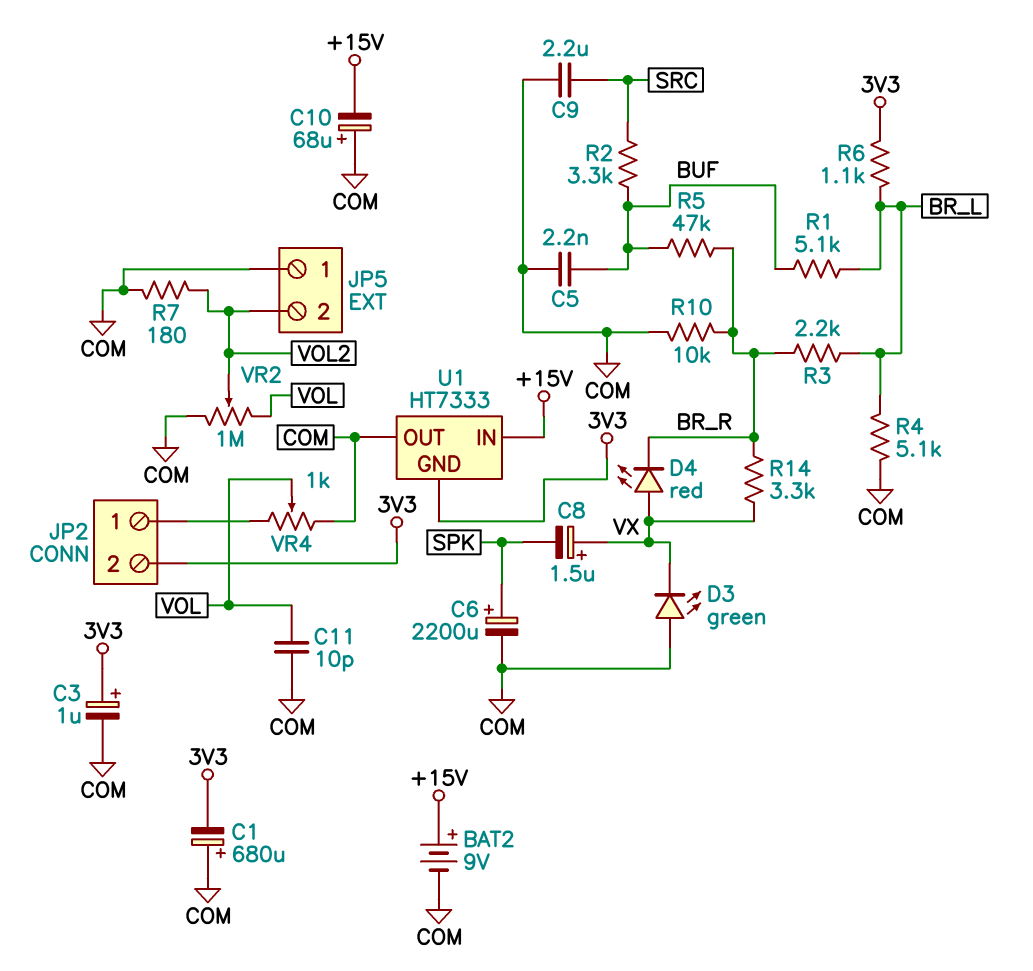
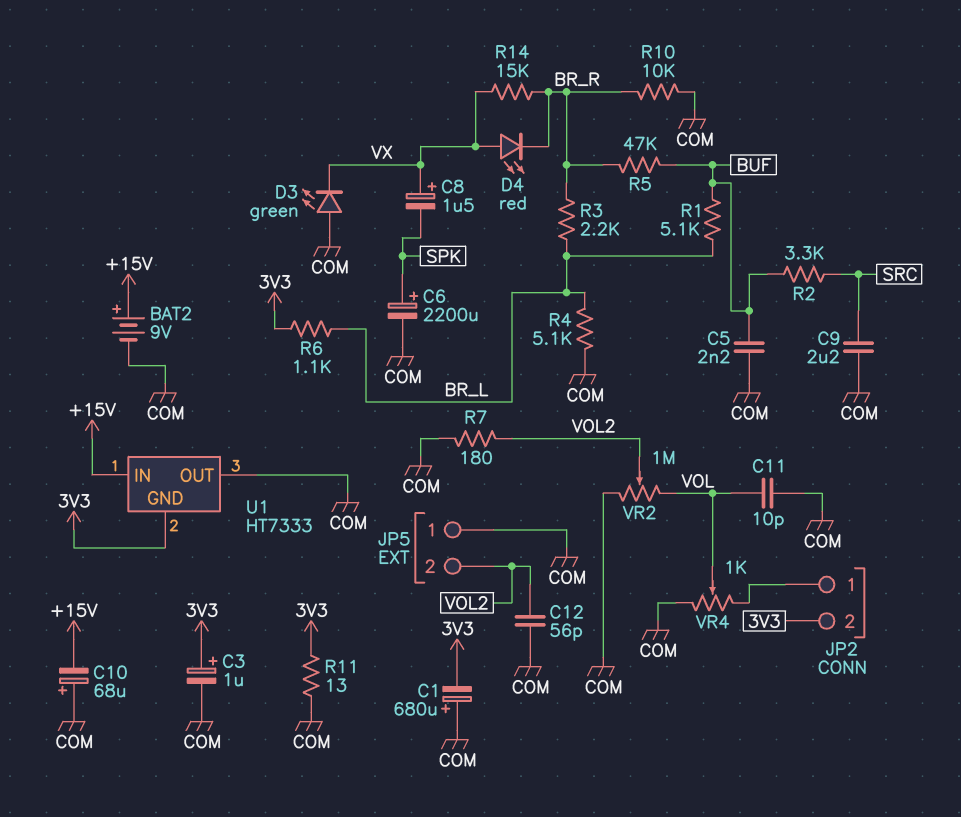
C12: none -> 56pF (COM, VOL2)
R11: none -> 13 (3V3, COM)
R14: 3.3k (BR_R, VX) -> 15k (BR_R, VX)

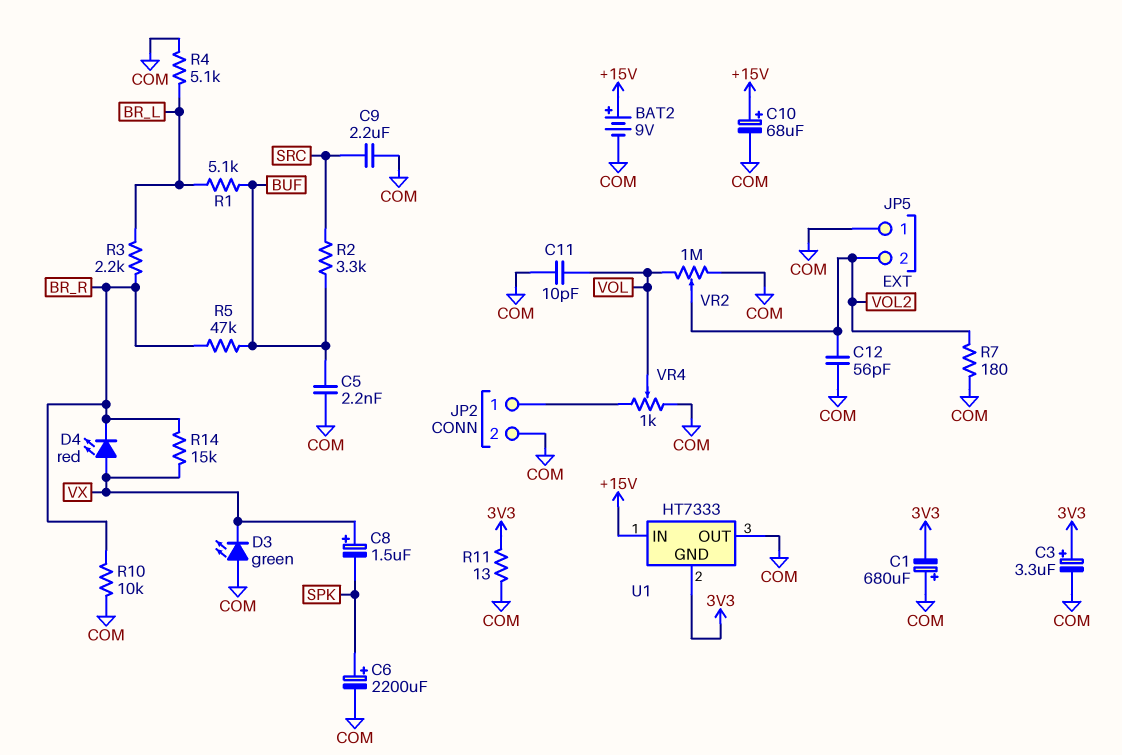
C3: 1uF (plus 3V3, minus COM) -> 3.3uF (plus 3V3, minus COM)
C10: 68uF (plus COM, minus +15V) -> 68uF (plus +15V, minus COM)
JP2 pin 2: 3V3 -> COM
R6: 1.1k (3V3, BR_L) -> none

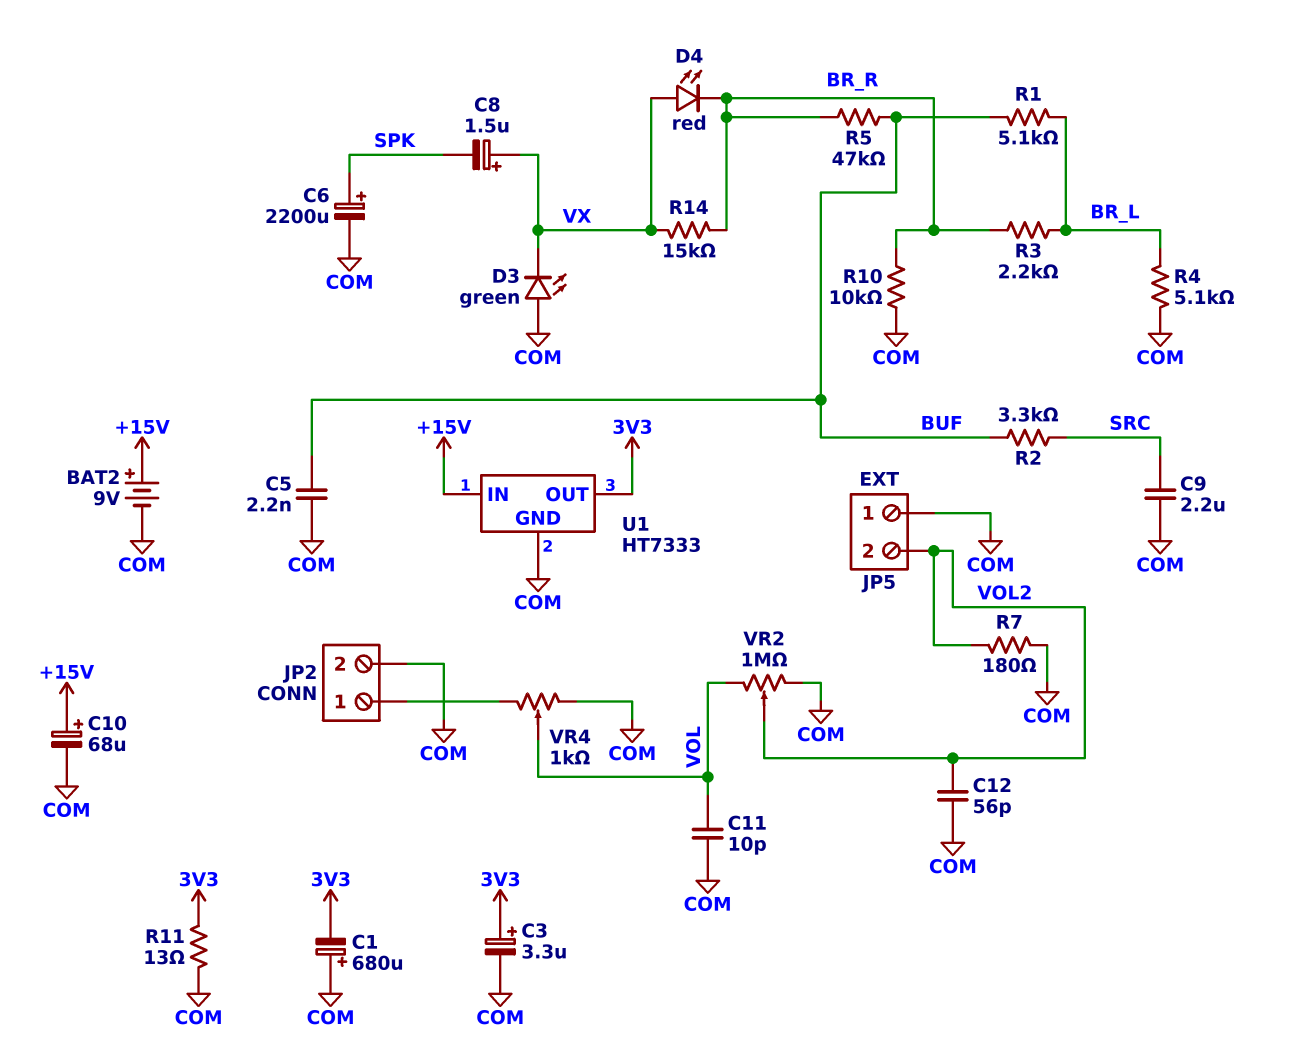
U1 pin GND: 3V3 -> COM
U1 pin OUT: COM -> 3V3

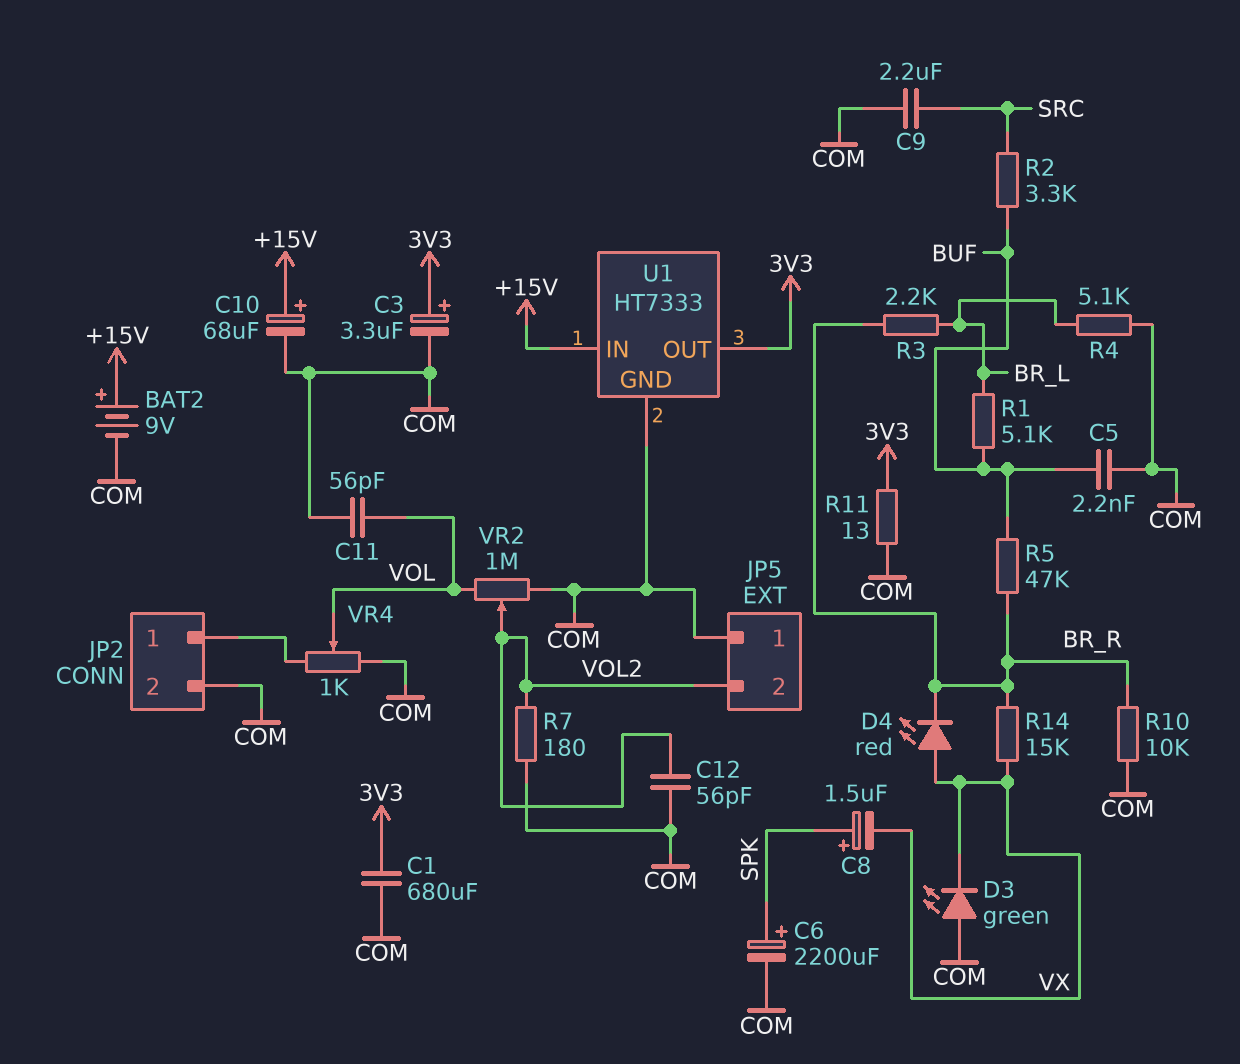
C1: 680uF (plus COM, minus 3V3) -> 680uF (3V3, COM)
C8: 1.5uF (plus VX, minus SPK) -> 1.5uF (plus SPK, minus VX)
C11: 10pF (COM, VOL) -> 56pF (COM, VOL)

